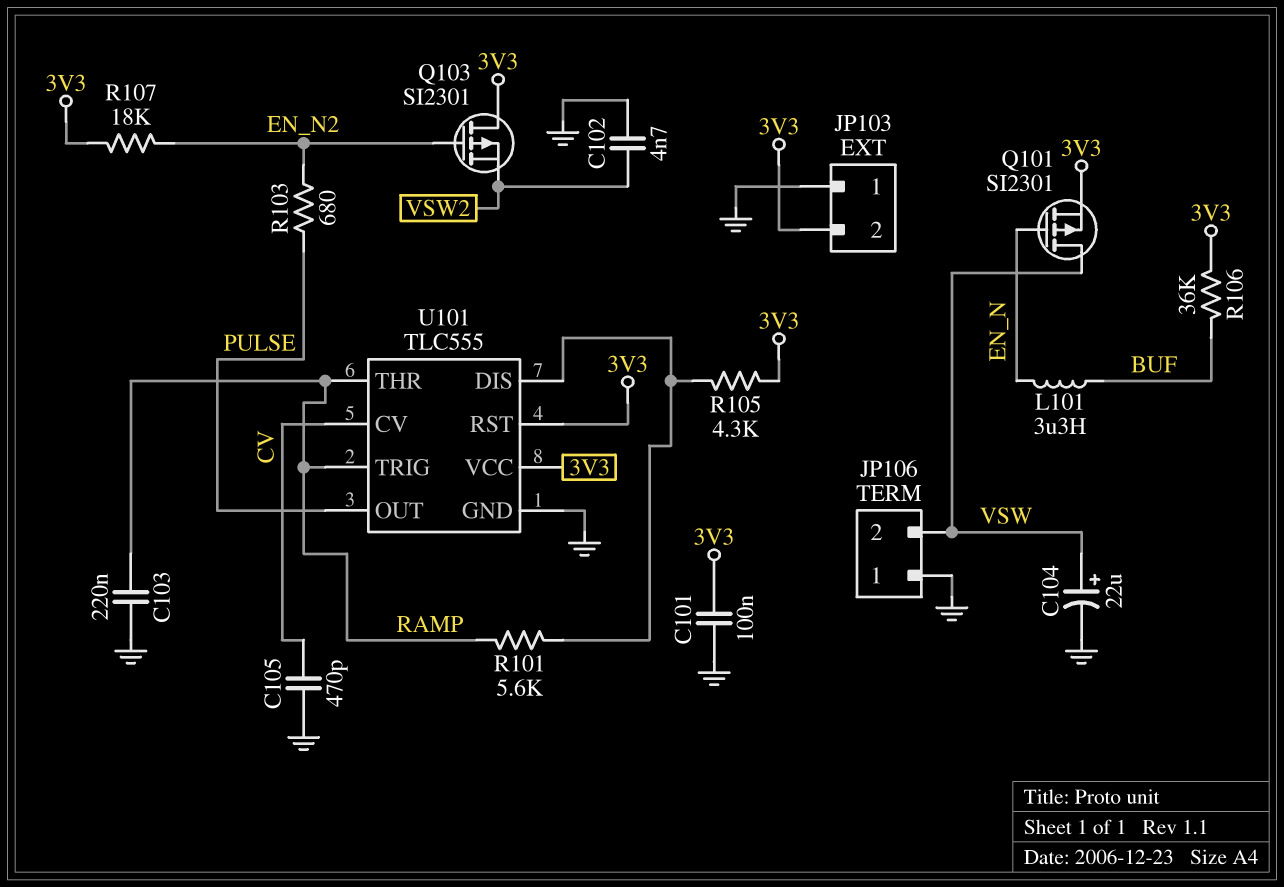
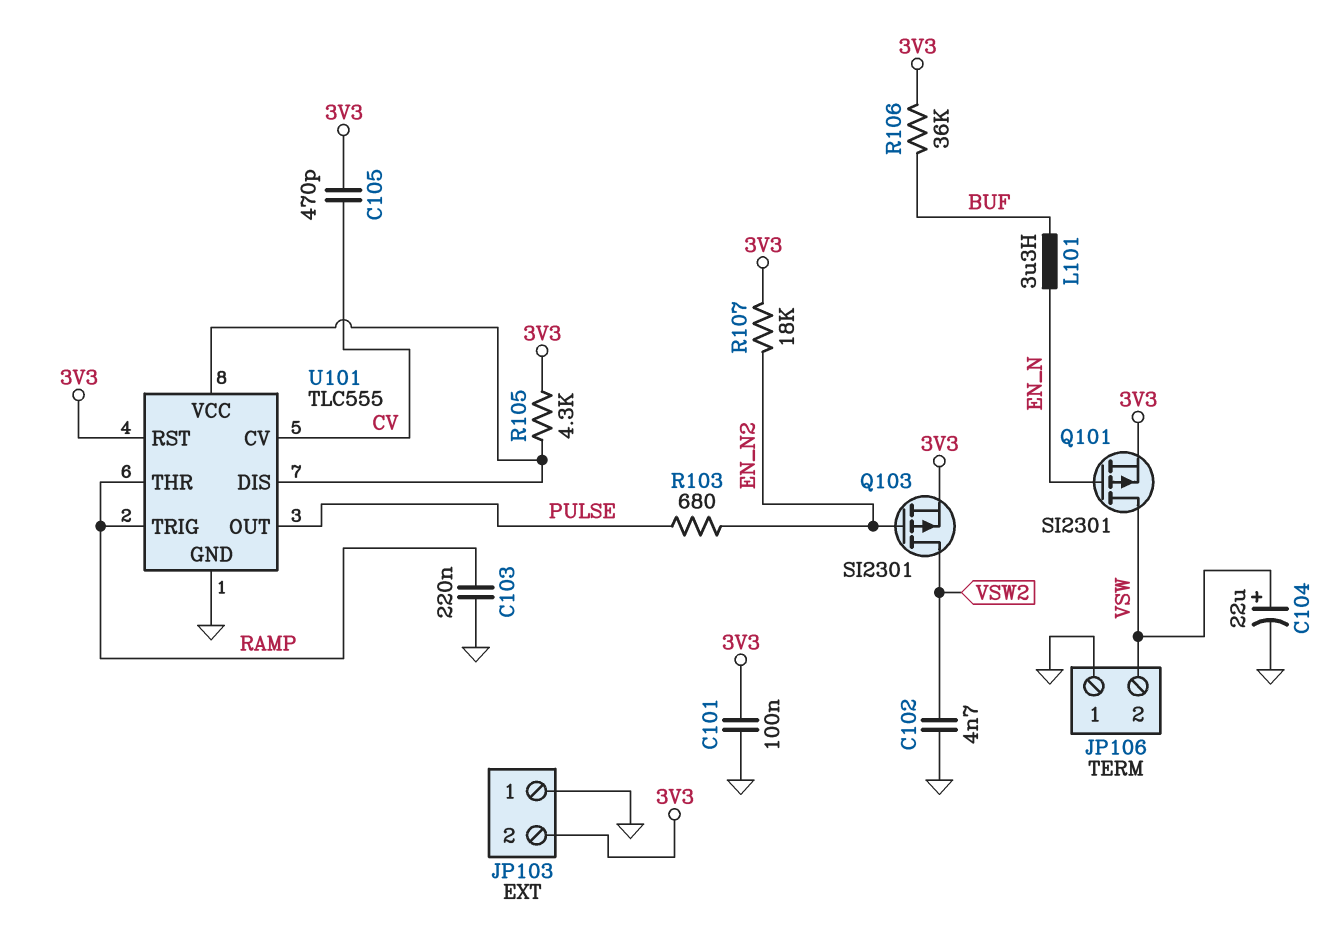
C105: 470pF (CV, GND) -> 470pF (3V3, CV)
Q103: PMOS SI2301 (G EN_N2, D 3V3, S VSW2) -> PMOS SI2301 (G EN_N2, D VSW2, S 3V3)
R101: 5.6k (RAMP, U101/DIS) -> none
U101 pin VCC: 3V3 -> U101/DIS

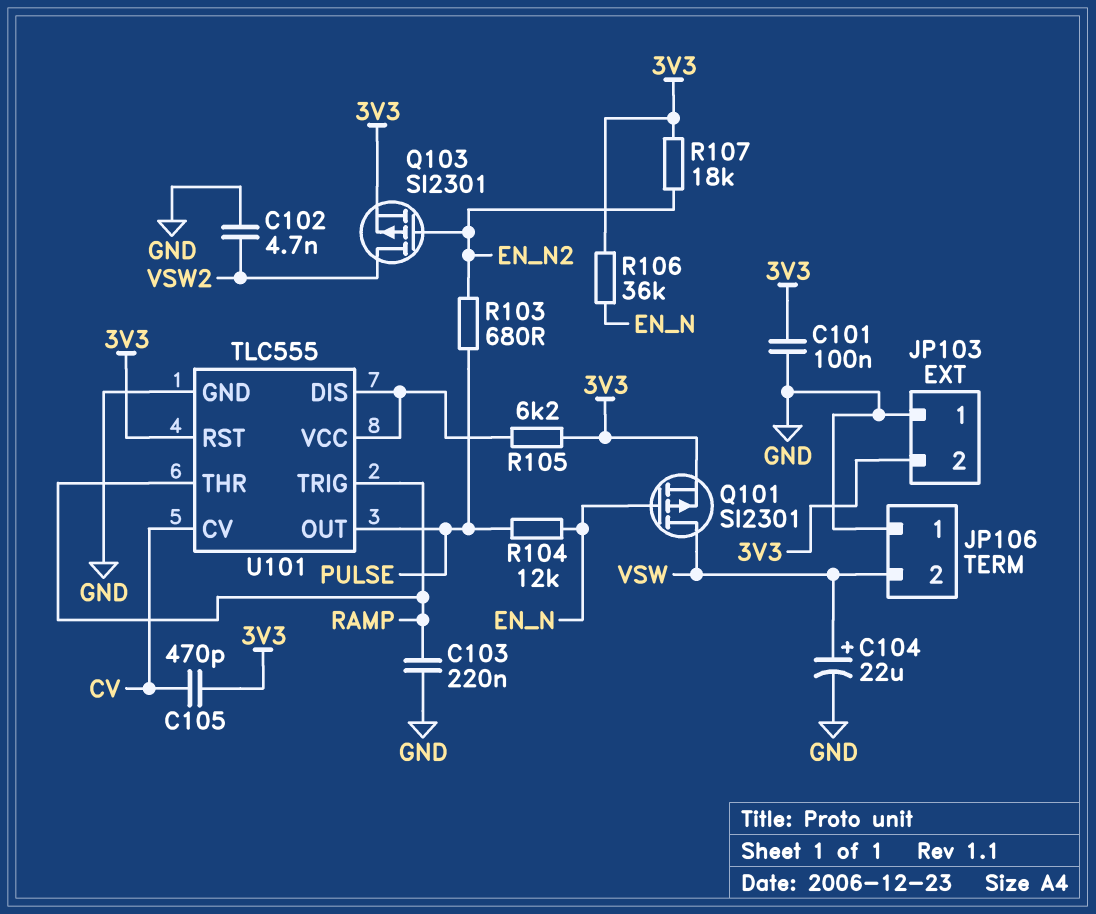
L101: 3.3uH (BUF, EN_N) -> none
R104: none -> 12k (EN_N, PULSE)
R105: 4.3k (3V3, U101/DIS) -> 6.2k (3V3, U101/DIS)
R106: 36k (3V3, BUF) -> 36k (3V3, EN_N)

